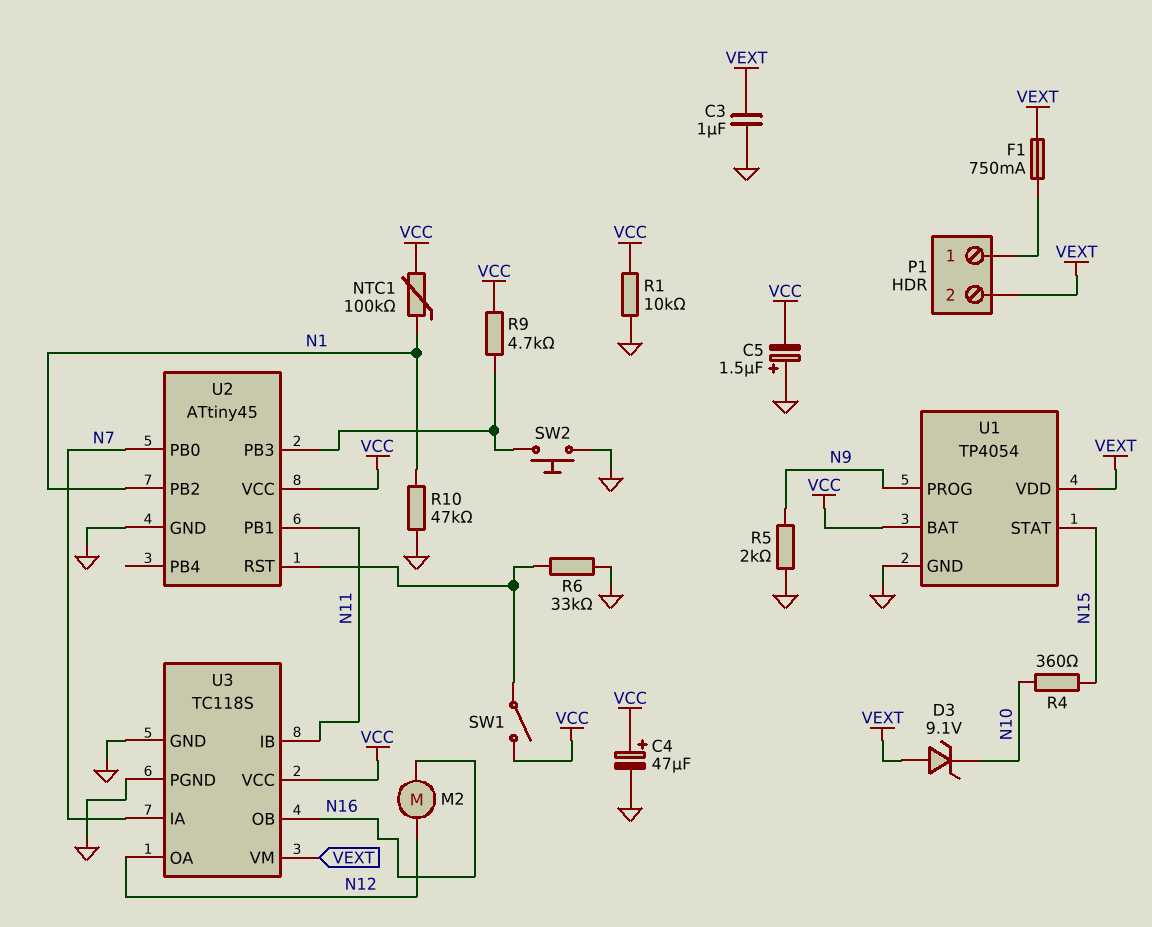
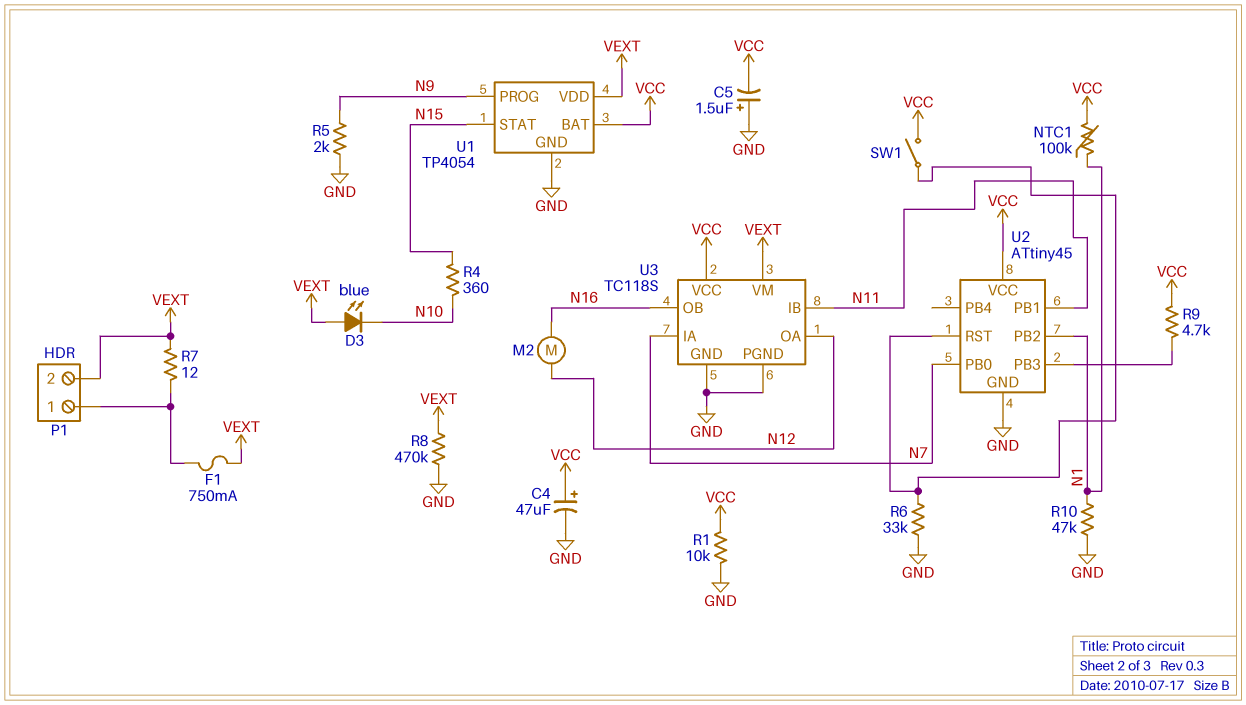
C3: 1uF (GND, VEXT) -> none
D3: zener 9.1V (A VEXT, K N10) -> LED blue (A VEXT, K N10)
R7: none -> 12 (P1/1, VEXT)
R8: none -> 470k (GND, VEXT)
SW2: button (GND, U2/PB3) -> none

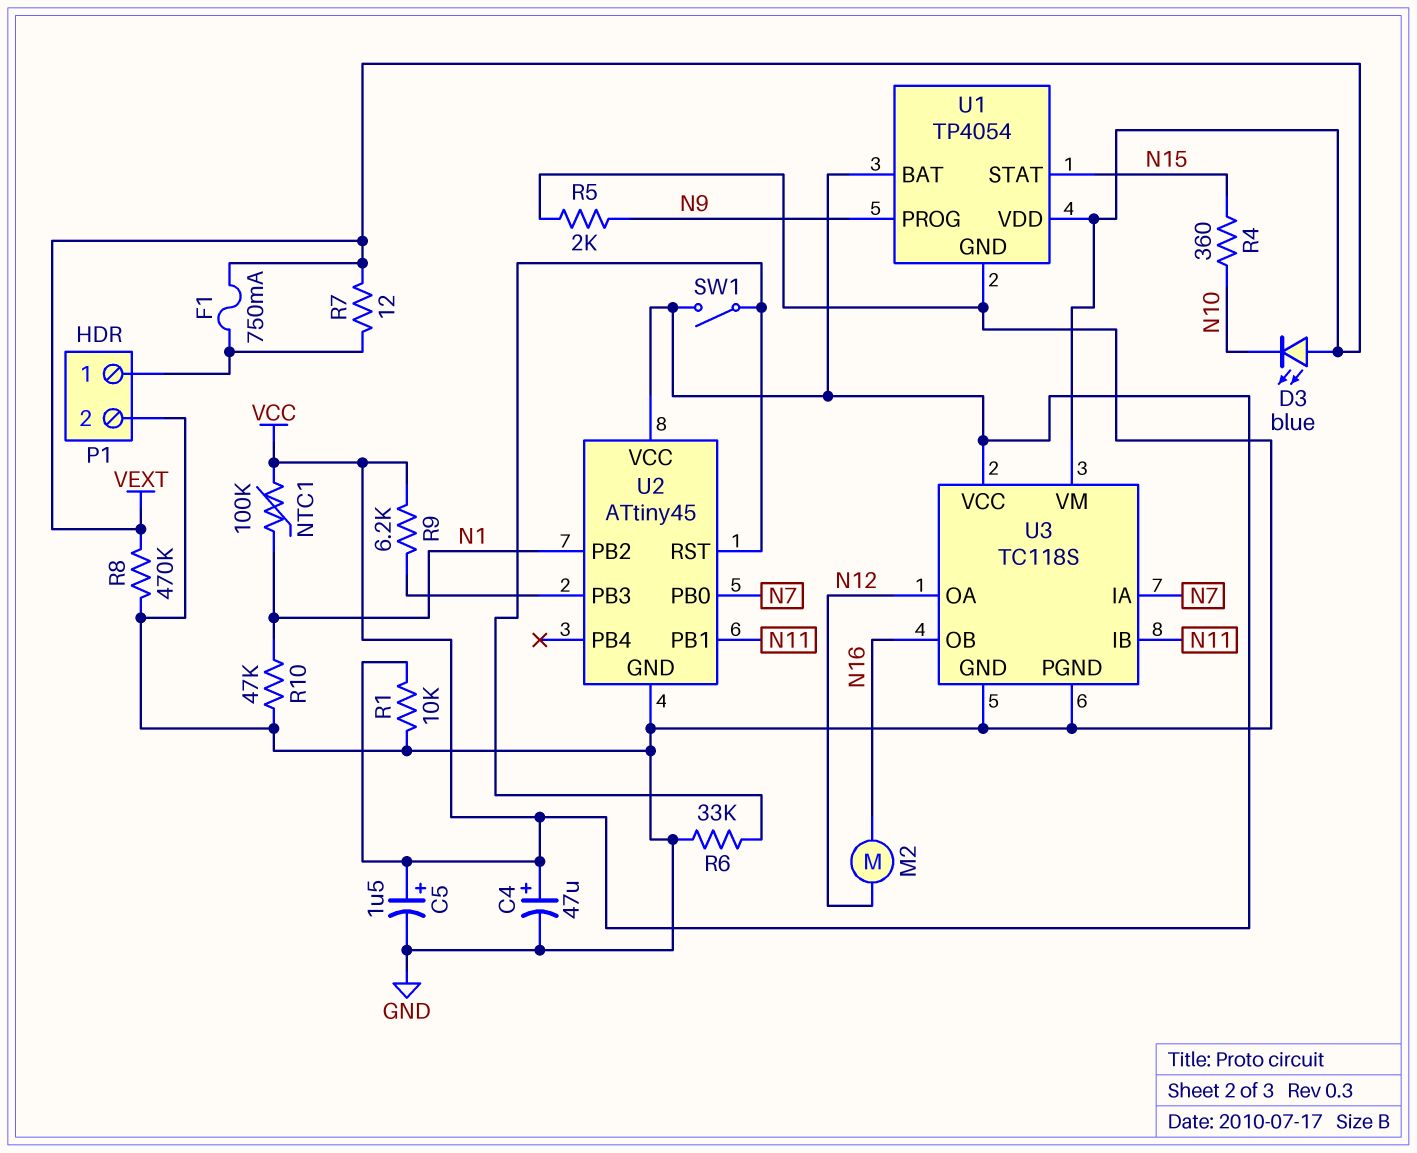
C5: 1.5uF (plus GND, minus VCC) -> 1.5uF (plus VCC, minus GND)
P1 pin 2: VEXT -> GND
R9: 4.7k (U2/PB3, VCC) -> 6.2k (U2/PB3, VCC)

